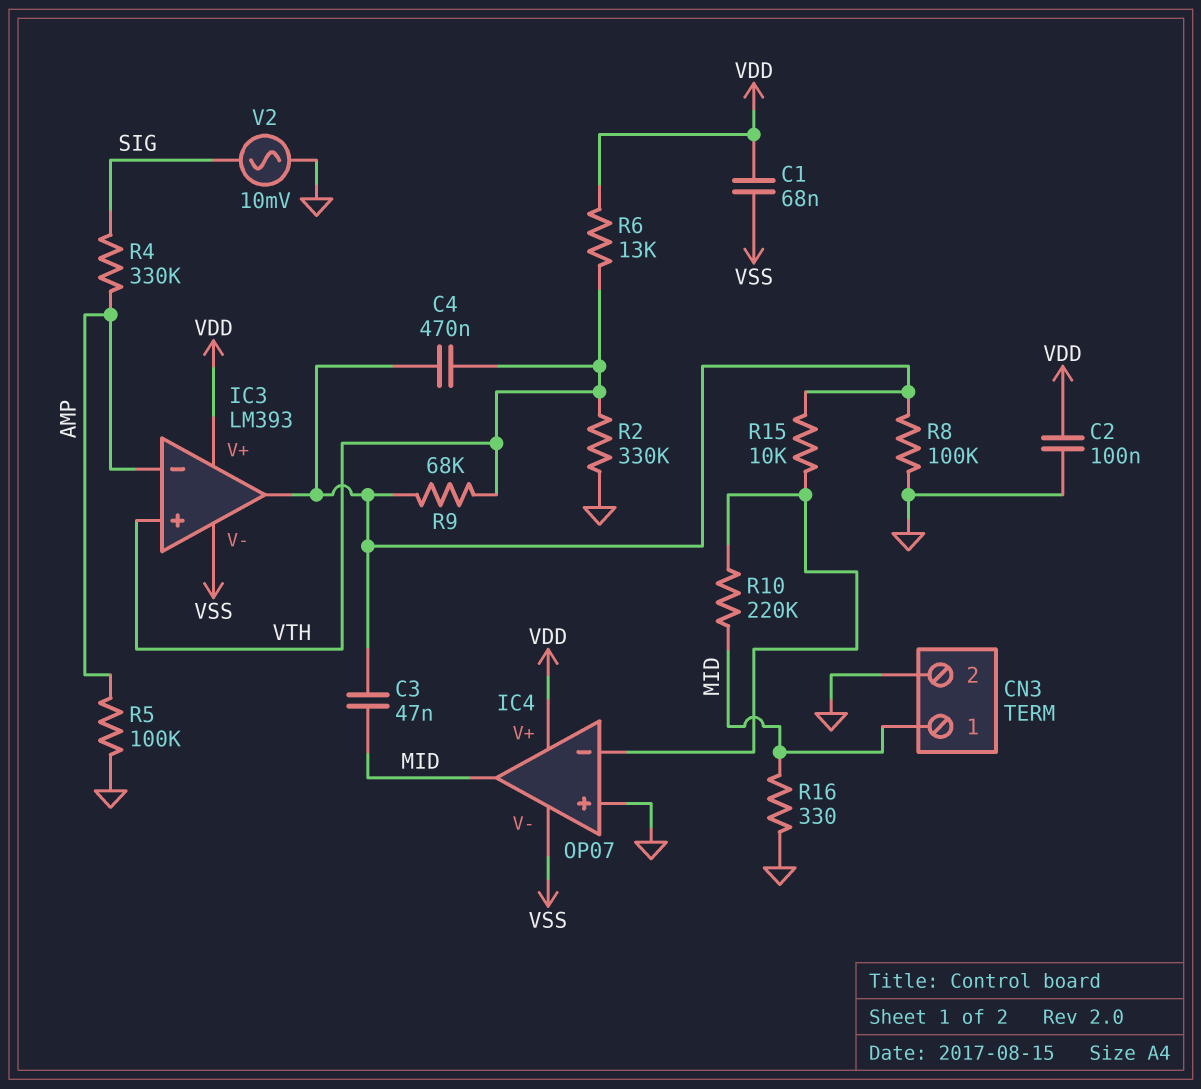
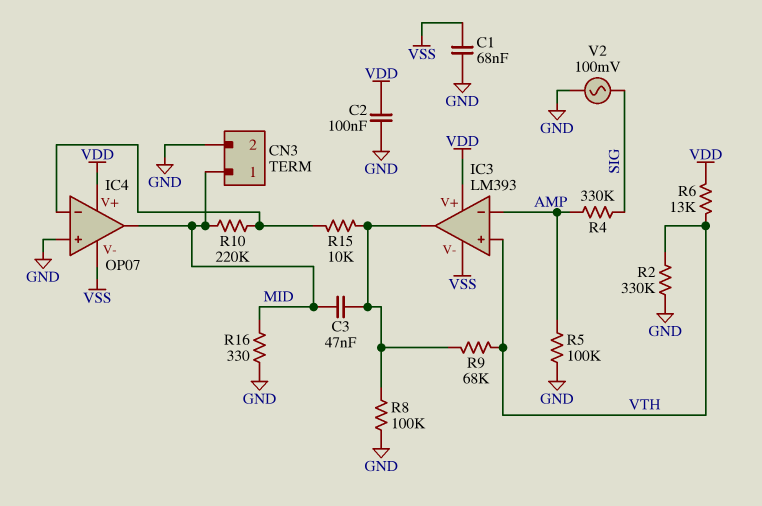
C1: 68nF (VDD, VSS) -> 68nF (GND, VSS)
C4: 470nF (IC3/out, VTH) -> none
V2: AC 10mV (GND, SIG) -> AC 100mV (GND, SIG)

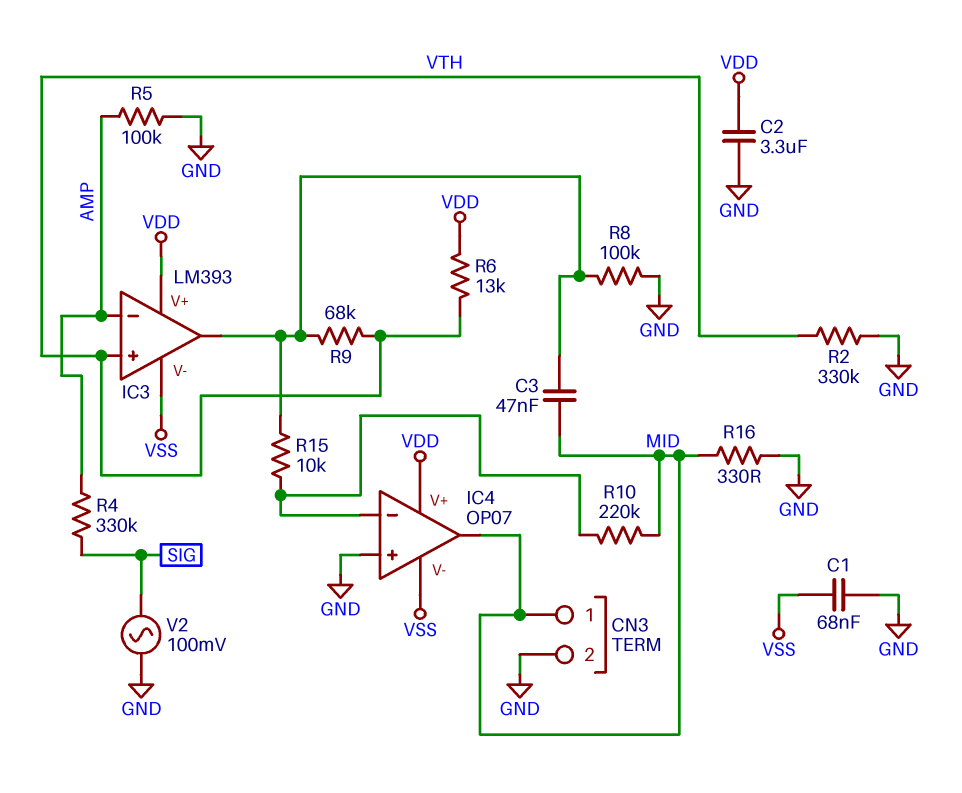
C2: 100nF (GND, VDD) -> 3.3uF (GND, VDD)

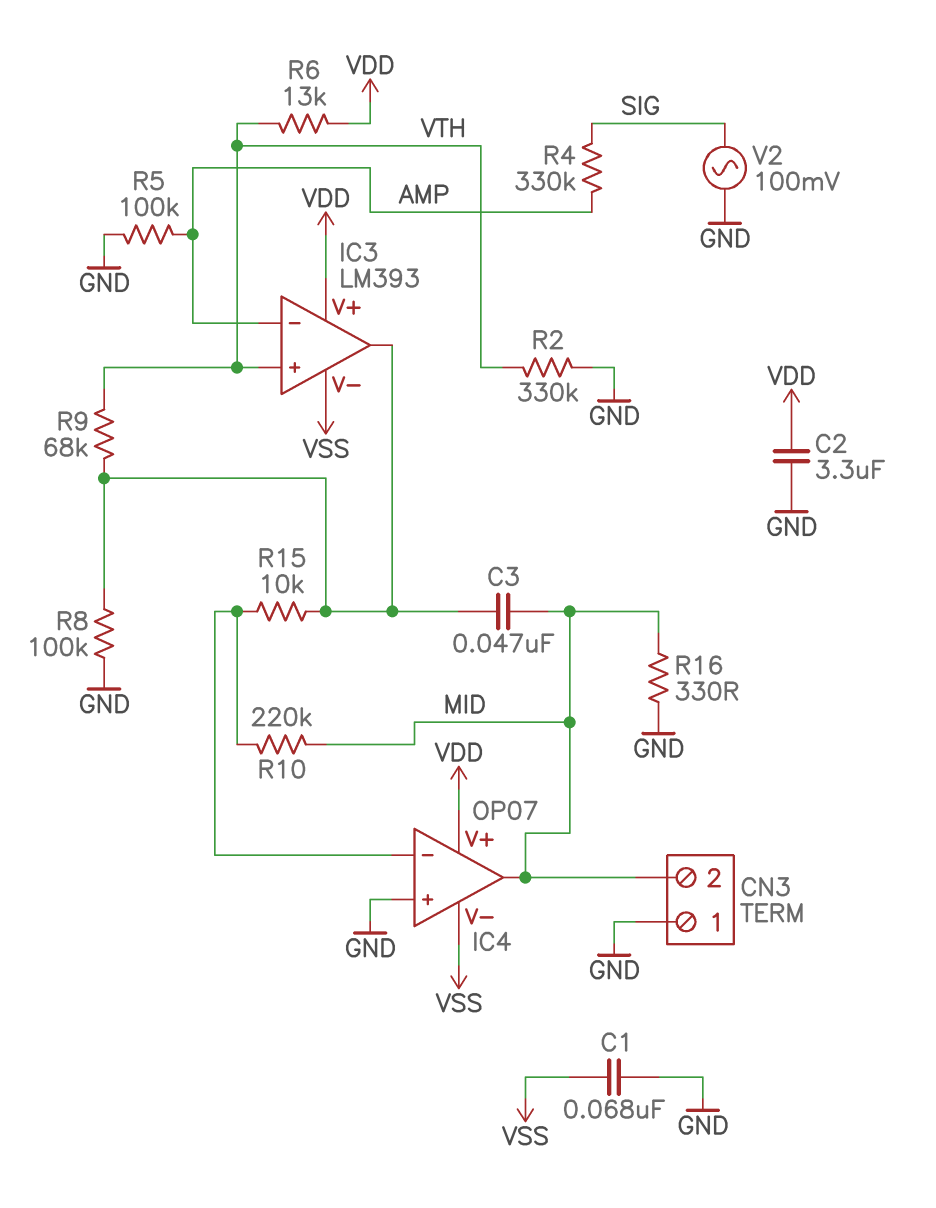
CN3 pin 1: MID -> GND
CN3 pin 2: GND -> MID

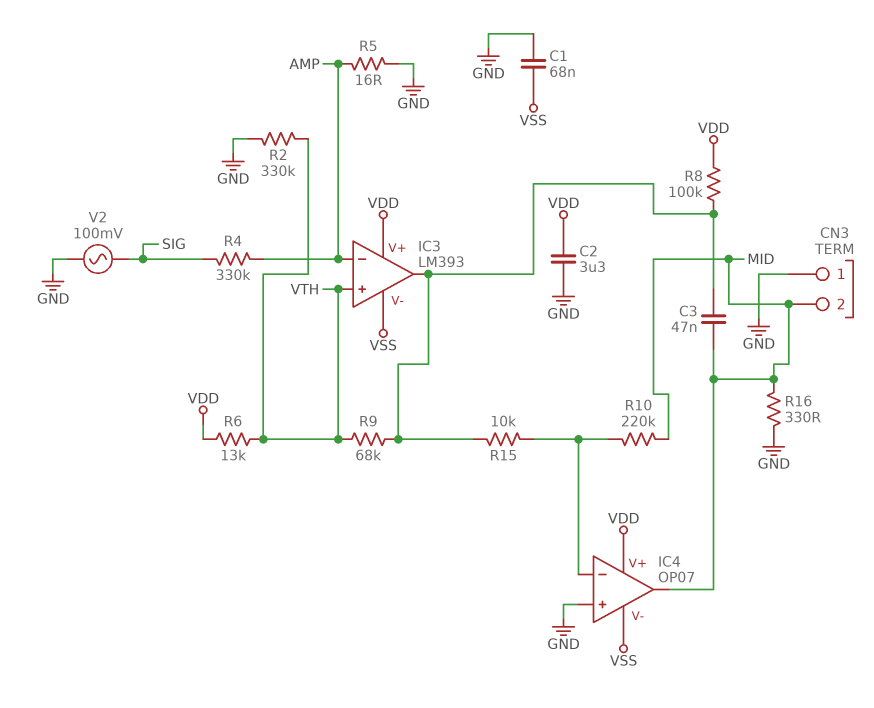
R5: 100k (AMP, GND) -> 16 (AMP, GND)
R8: 100k (GND, IC3/out) -> 100k (IC3/out, VDD)

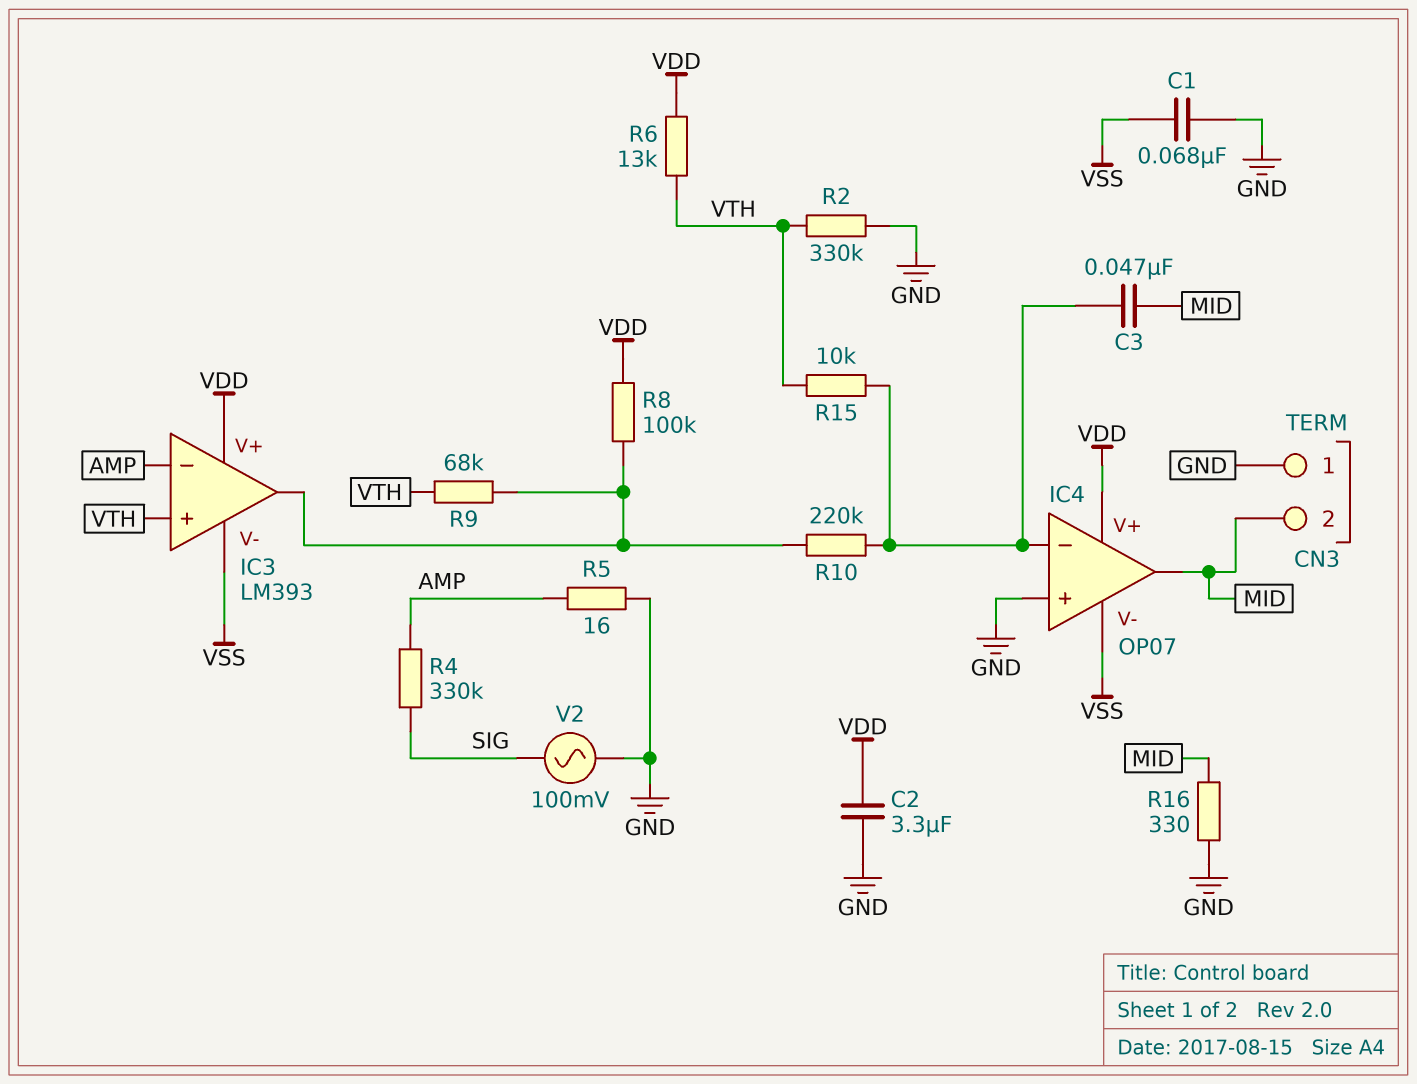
C3: 47nF (IC3/out, MID) -> 47nF (IC4/in-, MID)
R10: 220k (IC4/in-, MID) -> 220k (IC3/out, IC4/in-)
R15: 10k (IC3/out, IC4/in-) -> 10k (IC4/in-, VTH)

